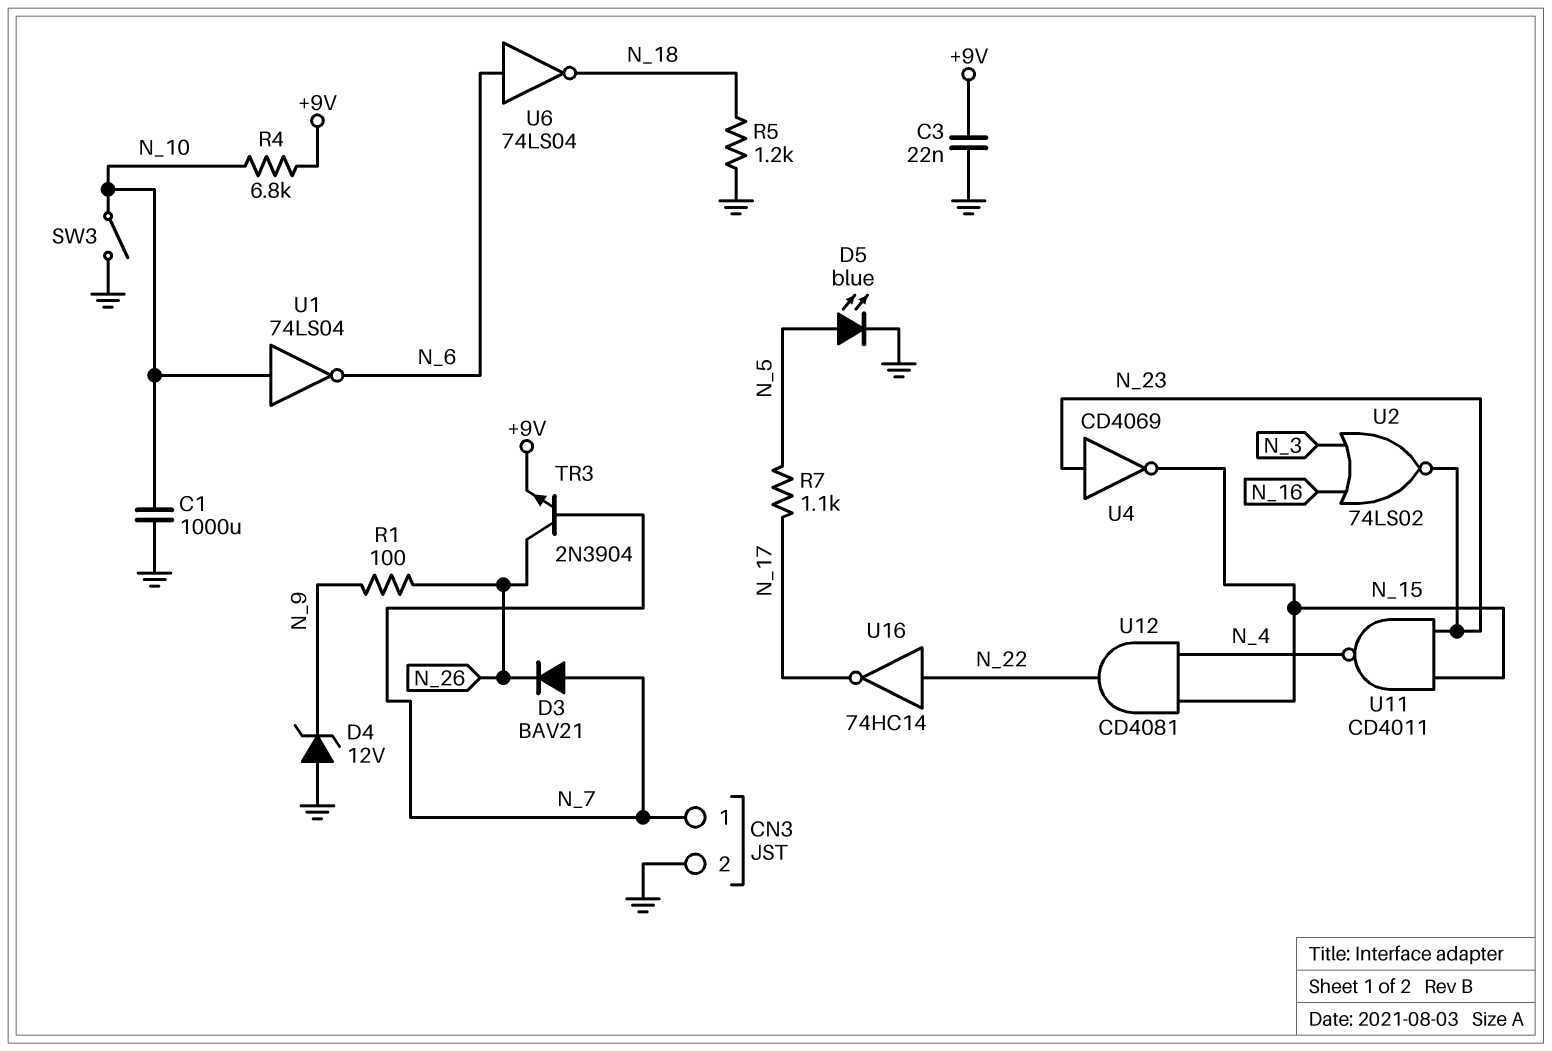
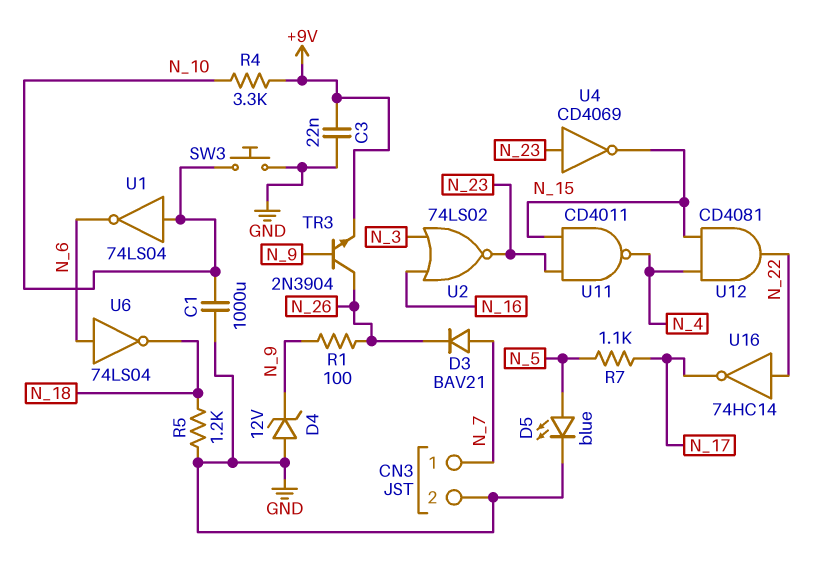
R4: 6.8k (+9V, N_10) -> 3.3k (+9V, N_10)
SW3: switch (GND, N_10) -> button (GND, N_10)
TR3: NPN 2N3904 (B N_7, C N_26, E +9V) -> NPN 2N3904 (B N_9, C N_26, E +9V)

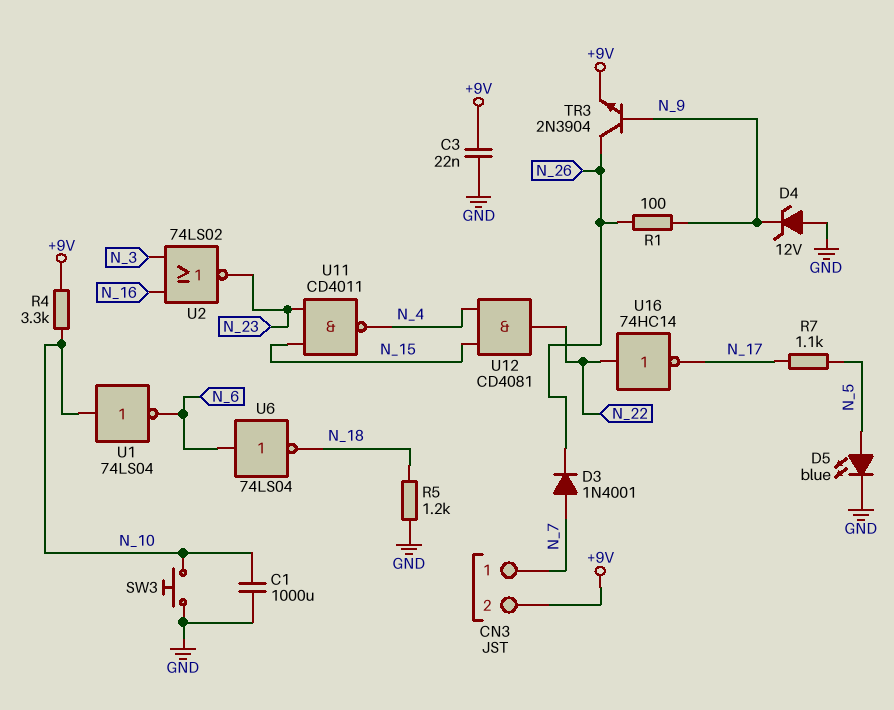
CN3 pin 2: GND -> +9V
D3: diode BAV21 (A N_7, K N_26) -> diode 1N4001 (A N_7, K N_26)
U4: NOT CD4069 (in N_23, out N_15) -> none

